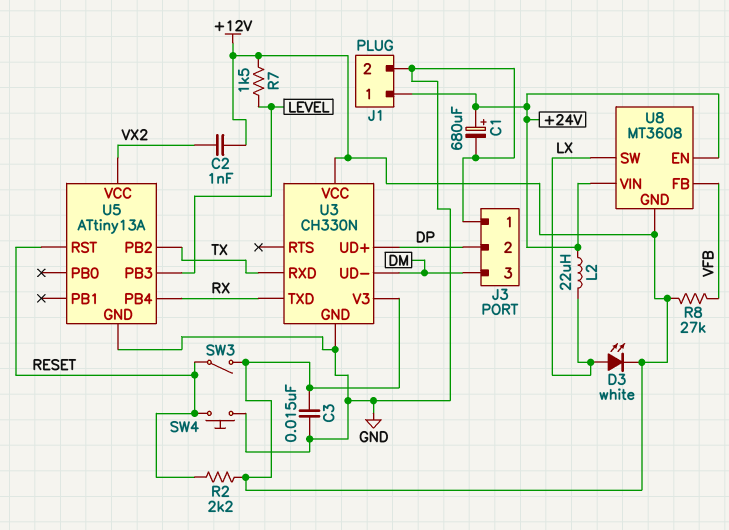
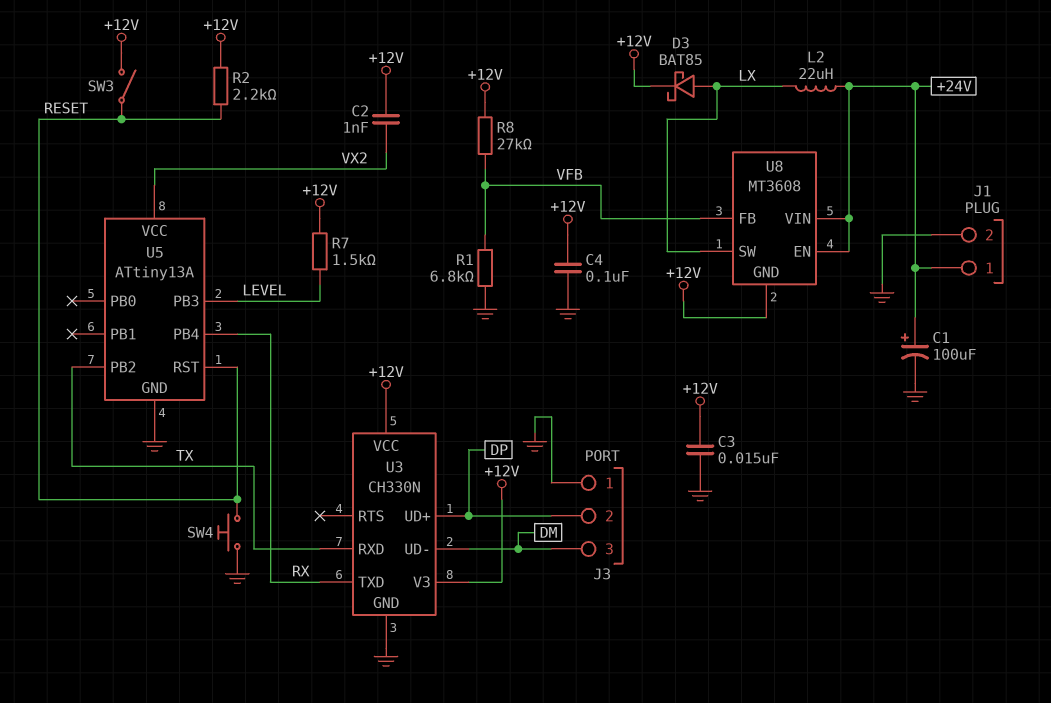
C1: 680uF (plus +24V, minus GND) -> 100uF (plus +24V, minus GND)
C4: none -> 100nF (+12V, GND)
D3: LED white (A LX, K +12V) -> schottky BAT85 (A LX, K +12V)
R1: none -> 6.8k (GND, VFB)

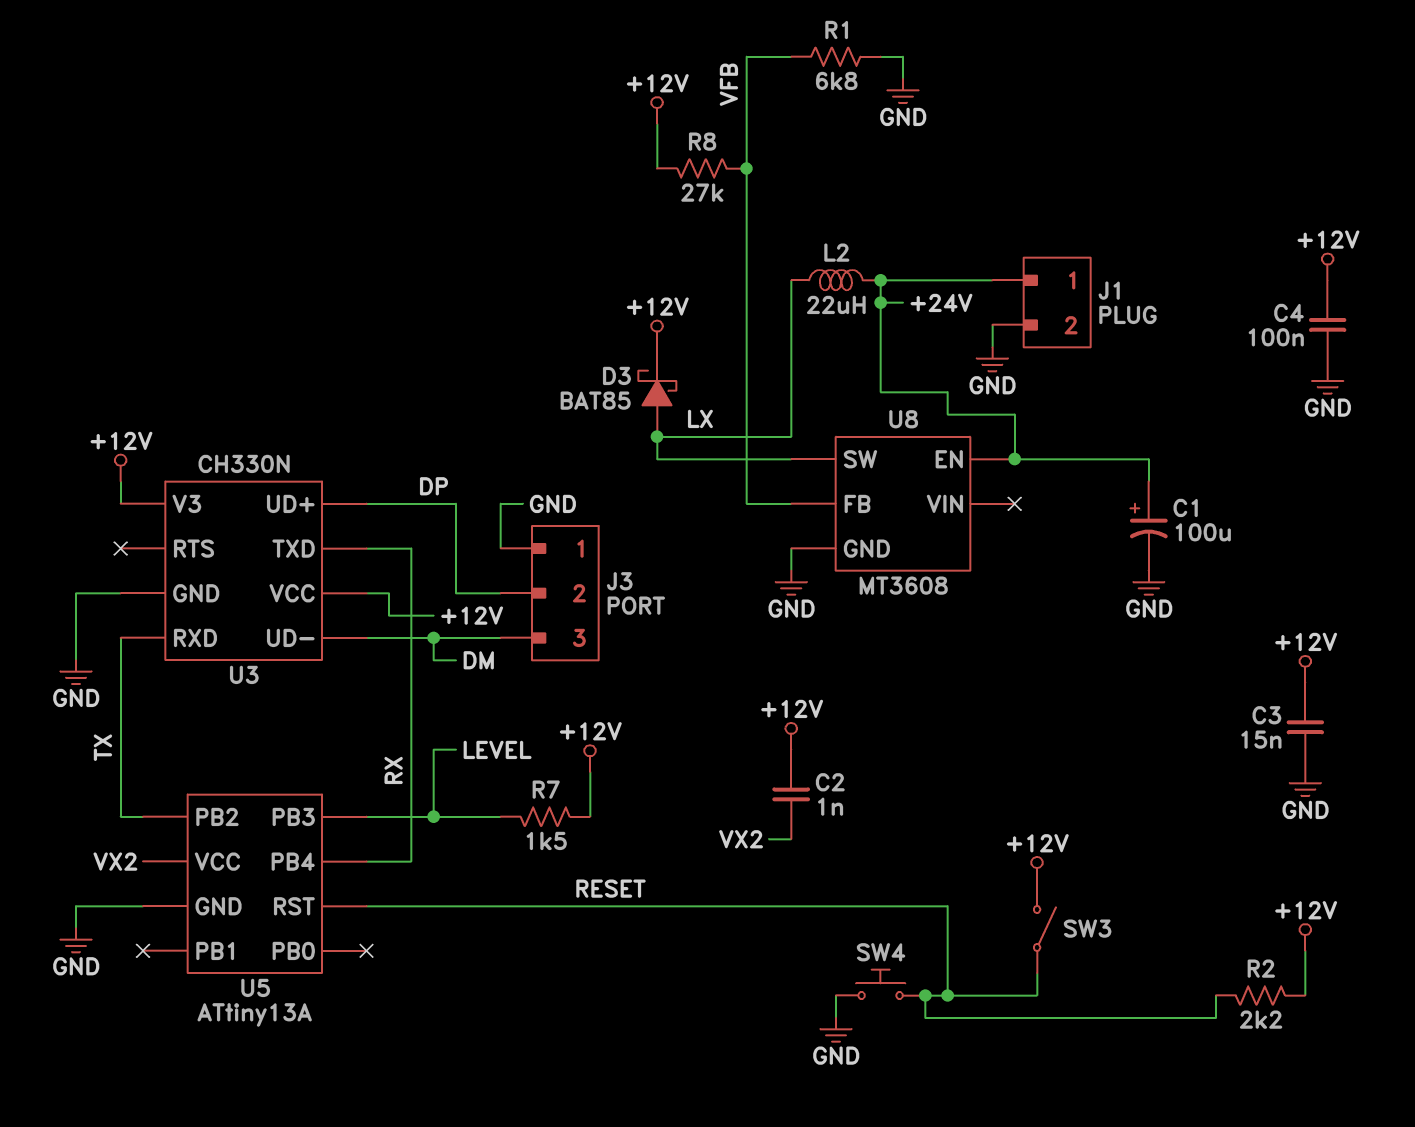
U8 pin GND: +12V -> GND
U8 pin VIN: +24V -> none

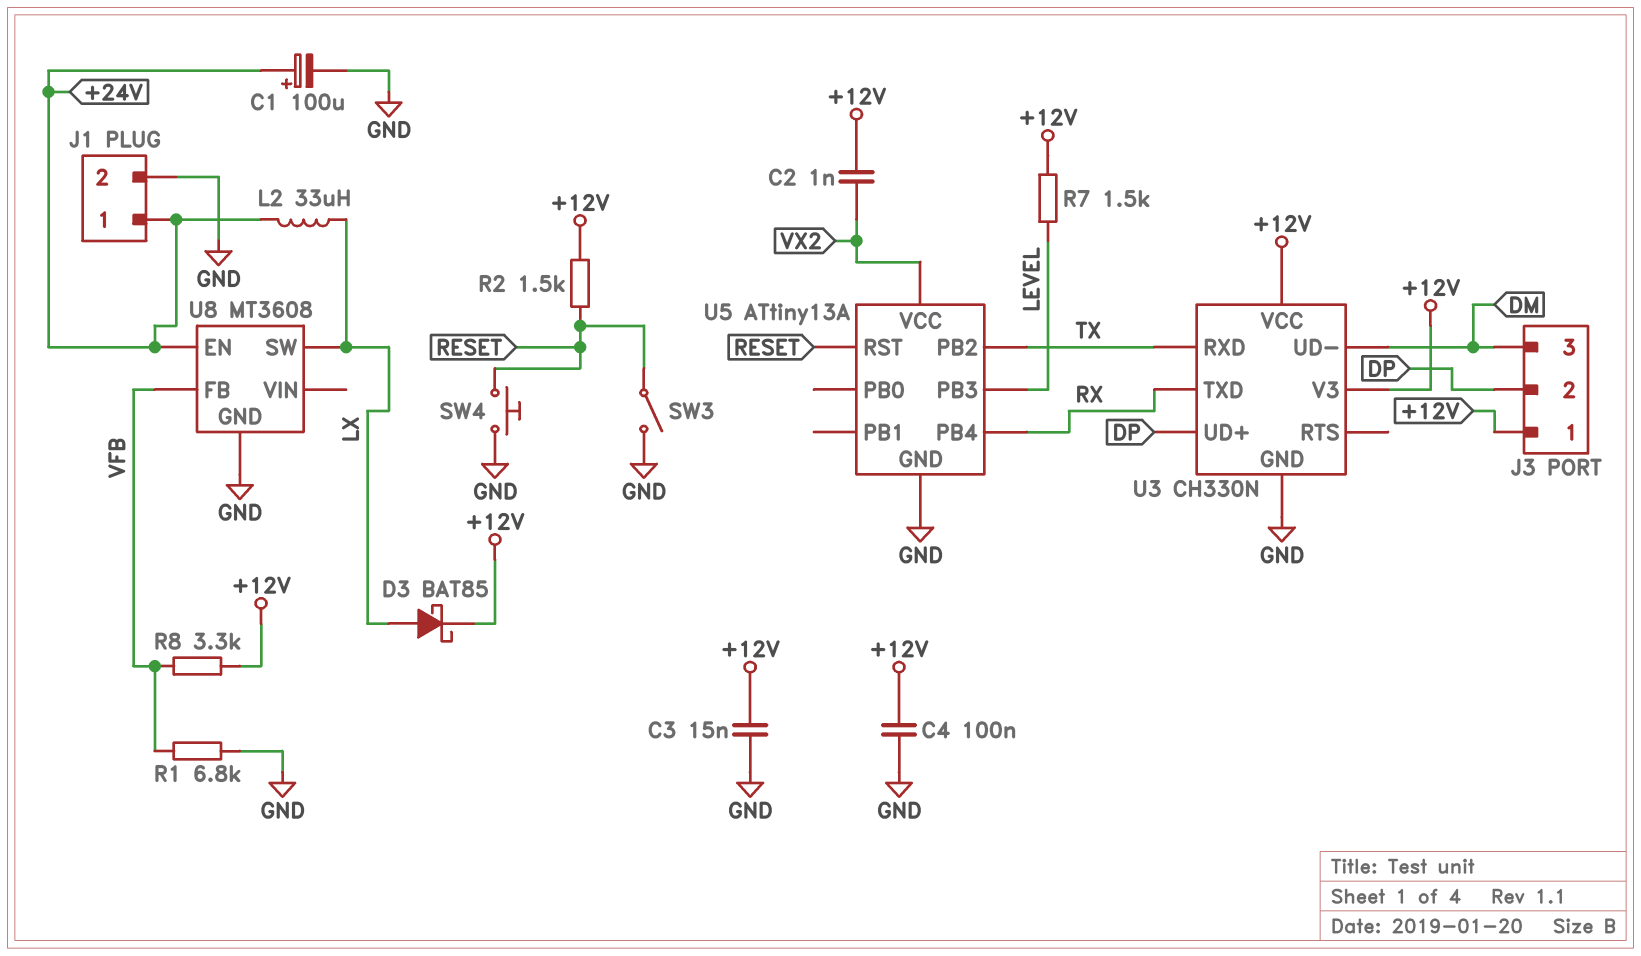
J3 pin 1: GND -> +12V
L2: 22uH (+24V, LX) -> 33uH (+24V, LX)
R2: 2.2k (+12V, RESET) -> 1.5k (+12V, RESET)
R8: 27k (+12V, VFB) -> 3.3k (+12V, VFB)
SW3: switch (+12V, RESET) -> switch (GND, RESET)

